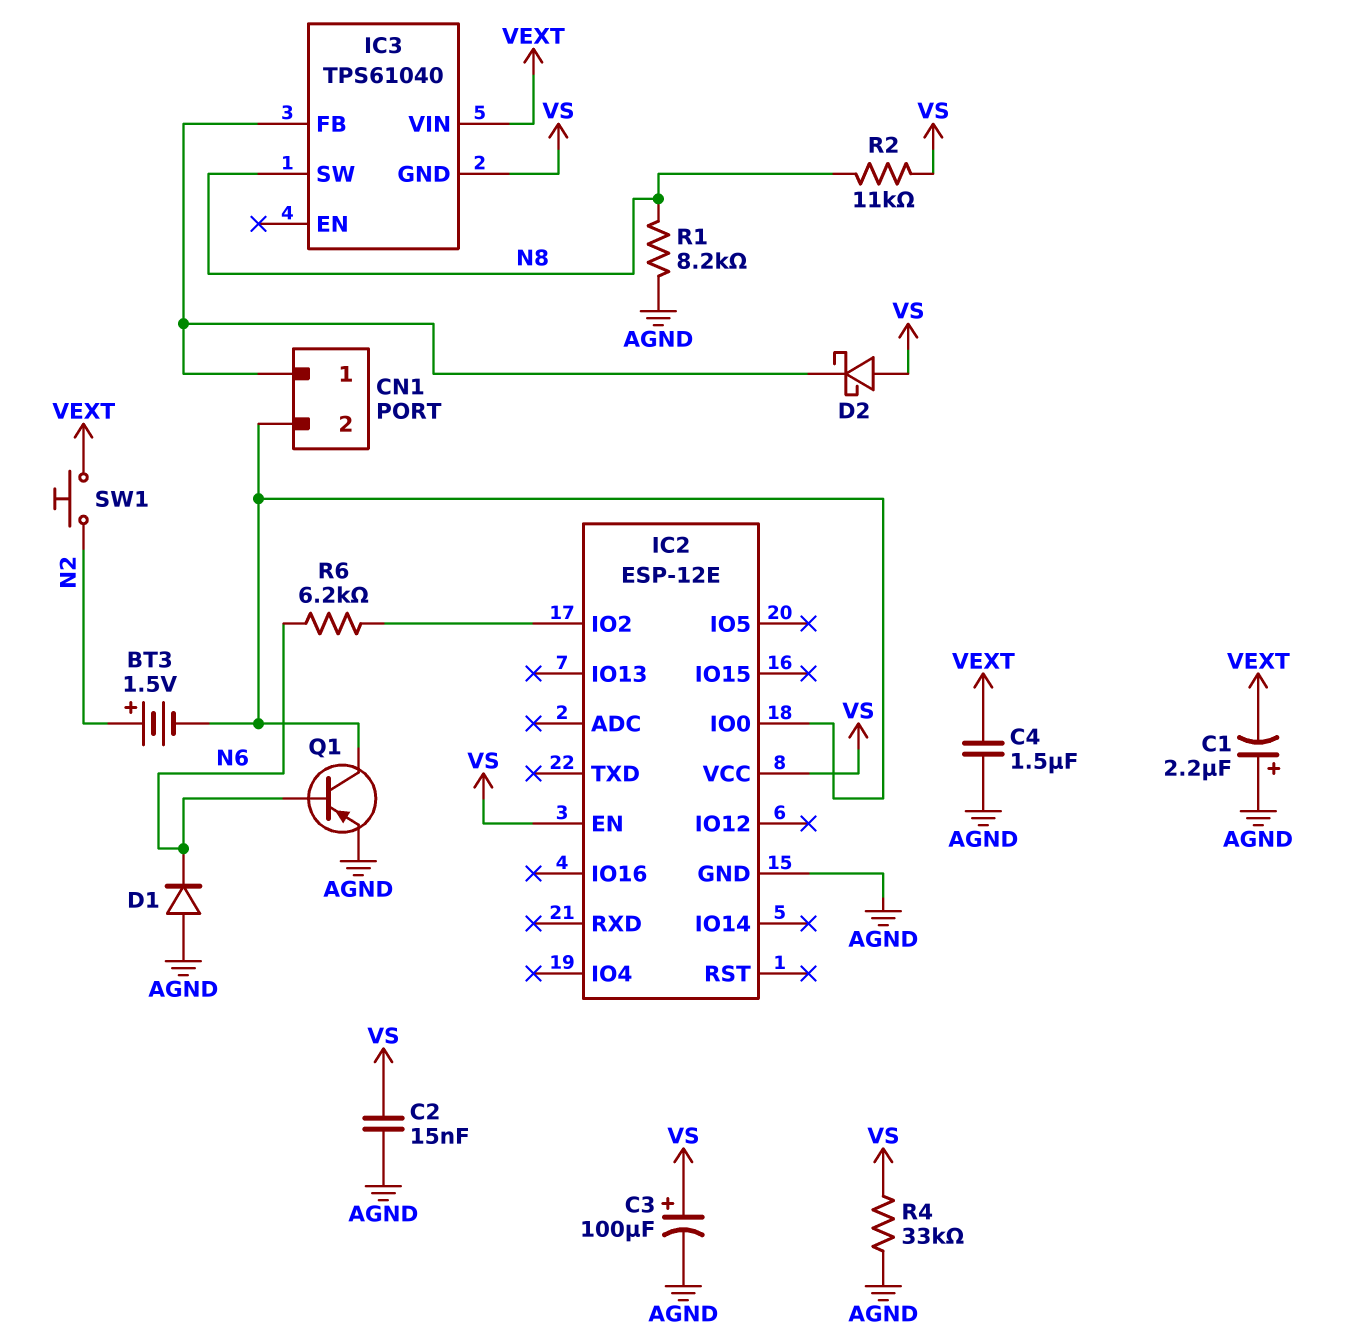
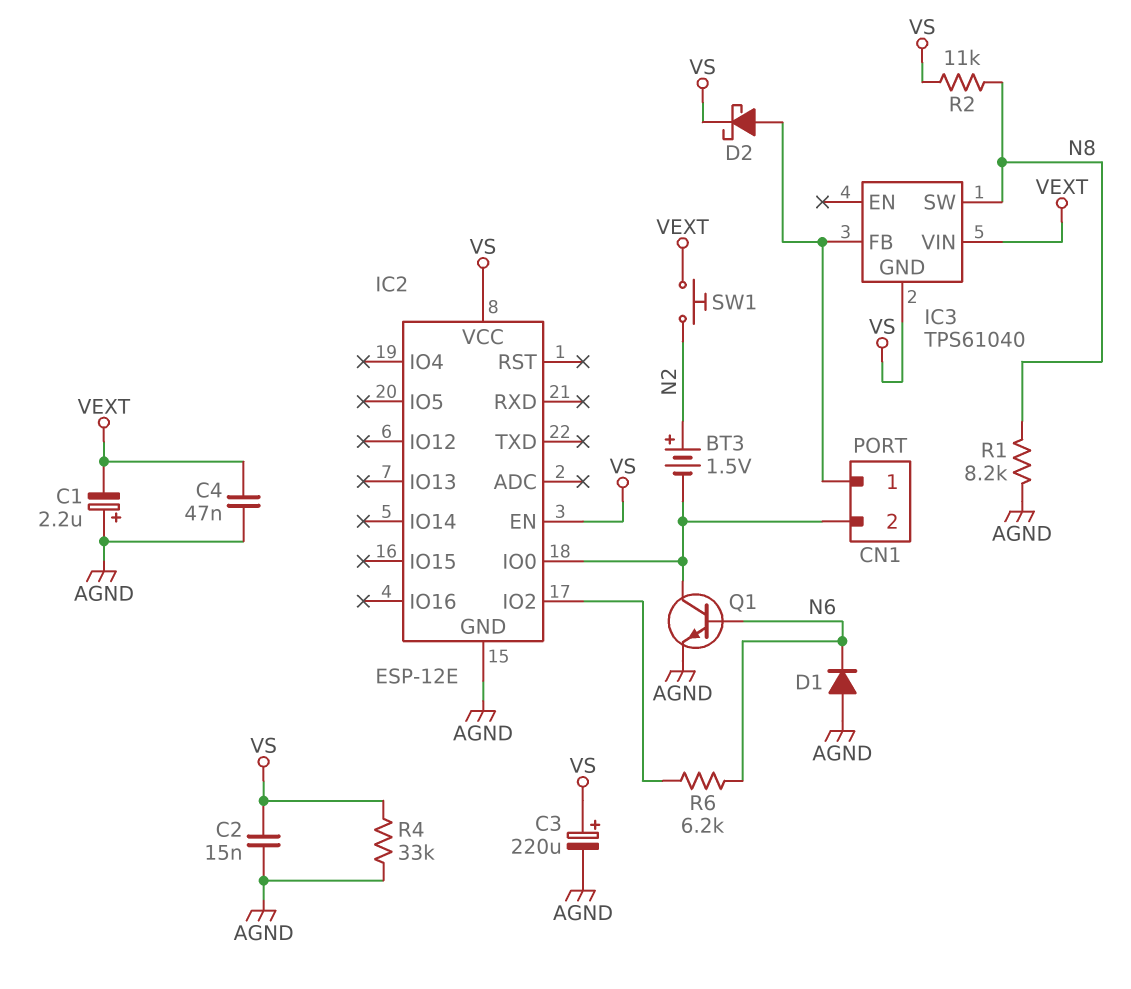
C3: 100uF (plus VS, minus AGND) -> 220uF (plus VS, minus AGND)
C4: 1.5uF (AGND, VEXT) -> 47nF (AGND, VEXT)
D2: schottky (A VS, K CN1/1) -> schottky (A CN1/1, K VS)
Q1: PNP (B N6, C CN1/2, E AGND) -> NPN (B N6, C CN1/2, E AGND)

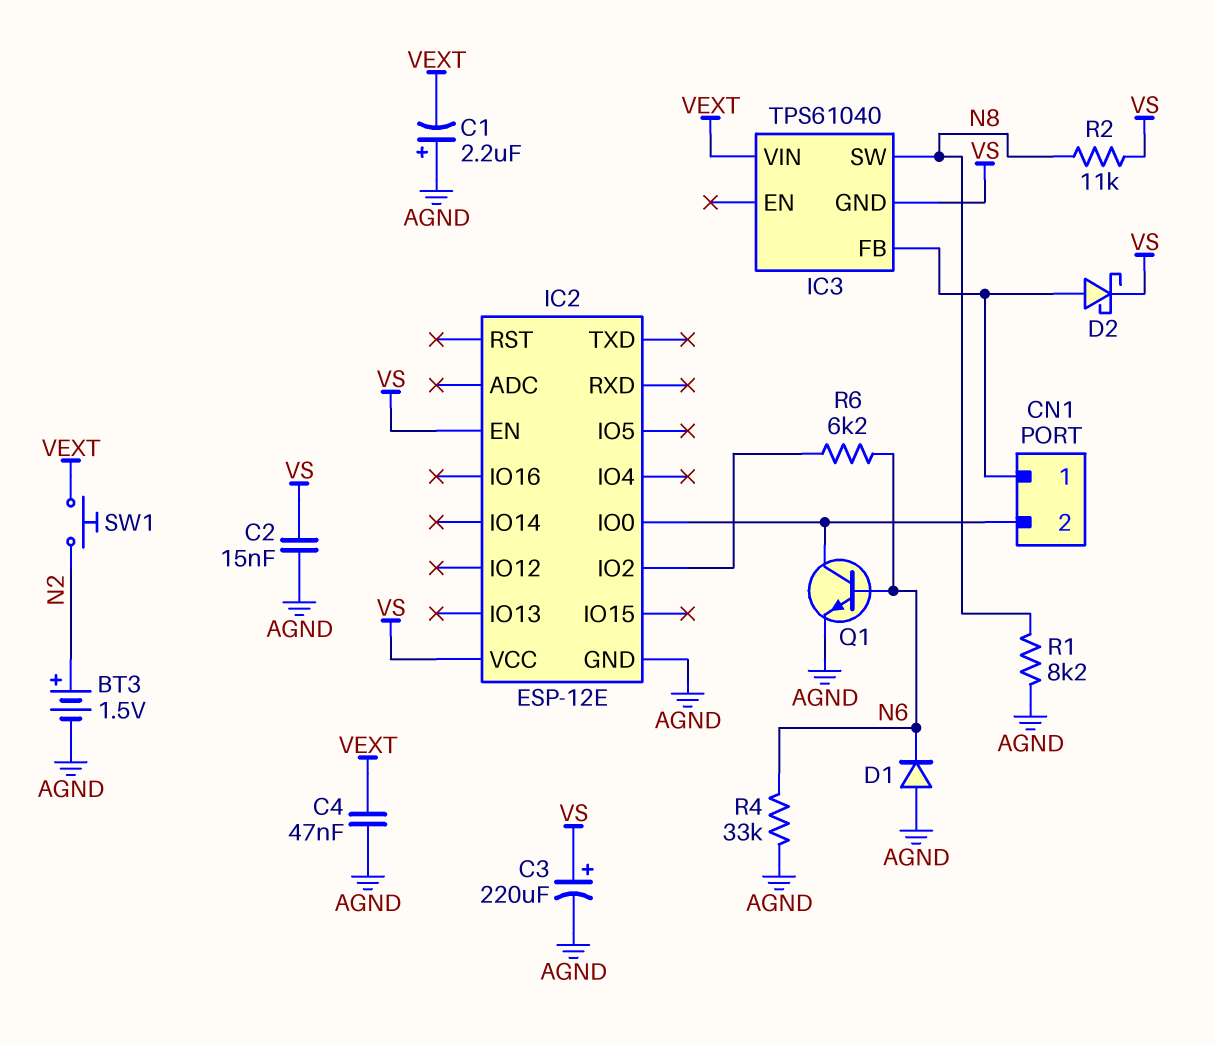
BT3: 1.5V (plus N2, minus CN1/2) -> 1.5V (plus N2, minus AGND)
R4: 33k (AGND, VS) -> 33k (AGND, N6)

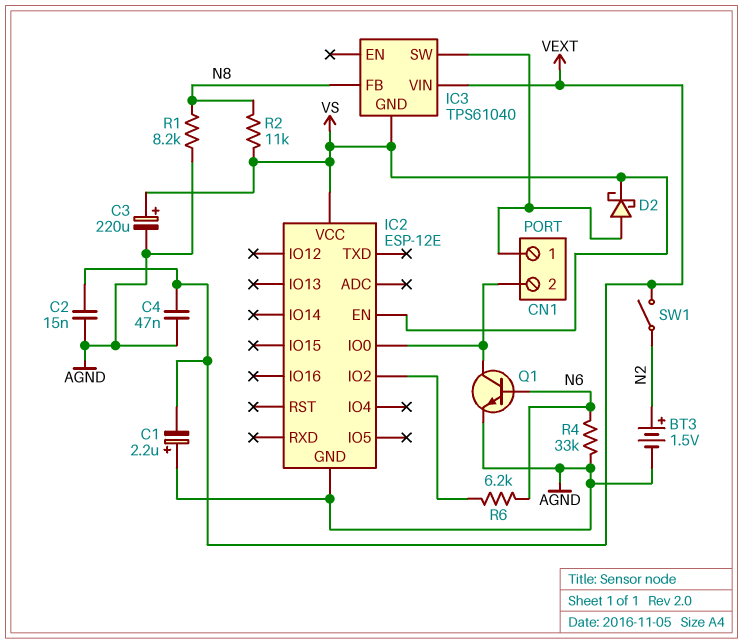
C2: 15nF (AGND, VS) -> 15nF (AGND, VEXT)
D1: diode (A AGND, K N6) -> none
IC3 pin FB: CN1/1 -> N8
IC3 pin SW: N8 -> CN1/1
SW1: button (N2, VEXT) -> switch (N2, VEXT)

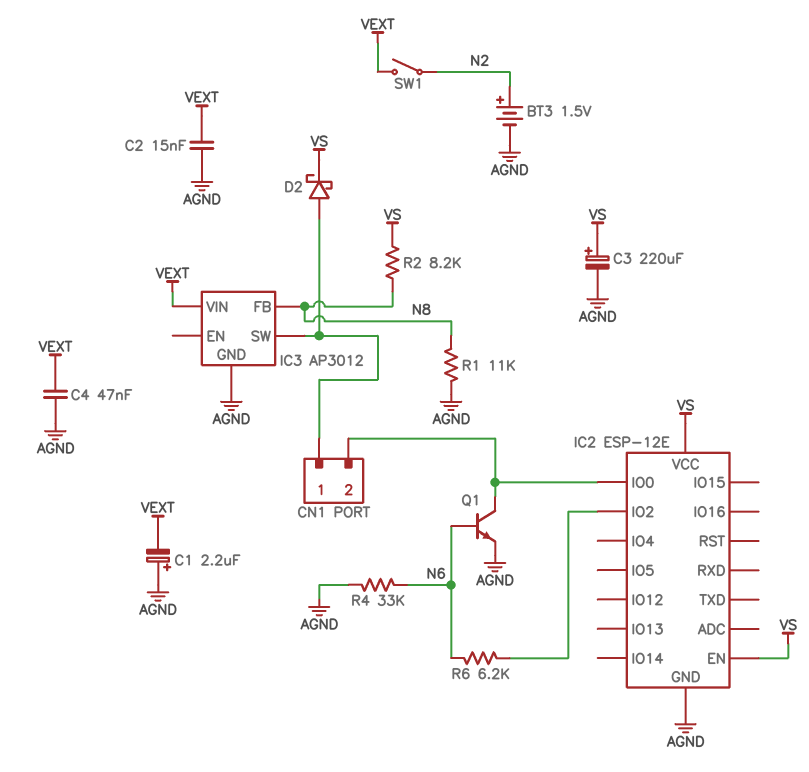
IC3: TPS61040 -> AP3012
IC3 pin GND: VS -> AGND
R1: 8.2k (AGND, N8) -> 11k (AGND, N8)
R2: 11k (N8, VS) -> 8.2k (N8, VS)

